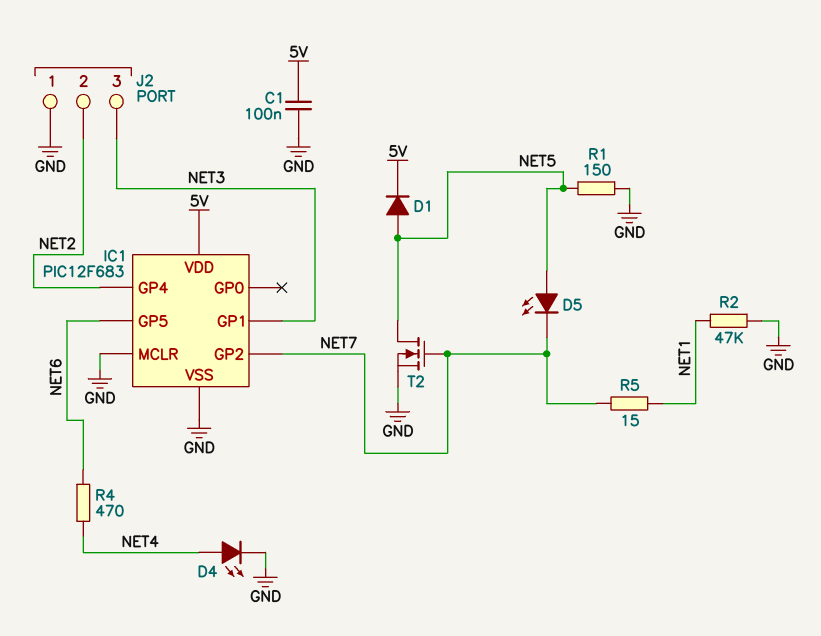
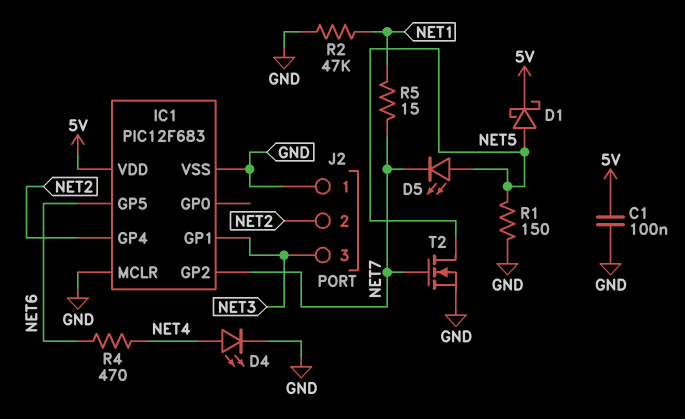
D1: diode (A NET5, K 5V) -> schottky (A NET5, K 5V)

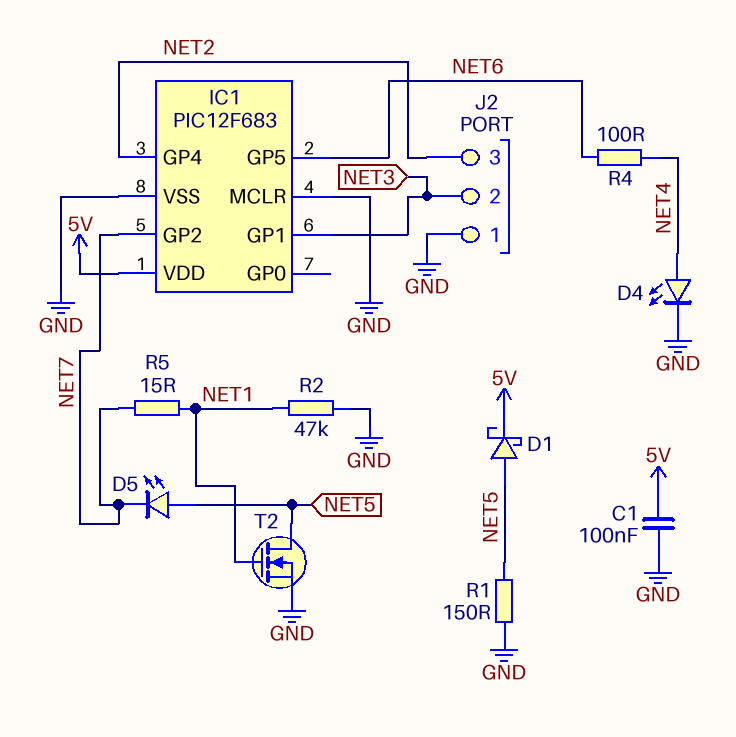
J2 pin 2: NET2 -> NET3
J2 pin 3: NET3 -> NET2
R4: 470 (NET4, NET6) -> 100 (NET4, NET6)
T2: NMOS (G NET7, D NET5, S GND) -> NMOS (G NET1, D NET5, S GND)

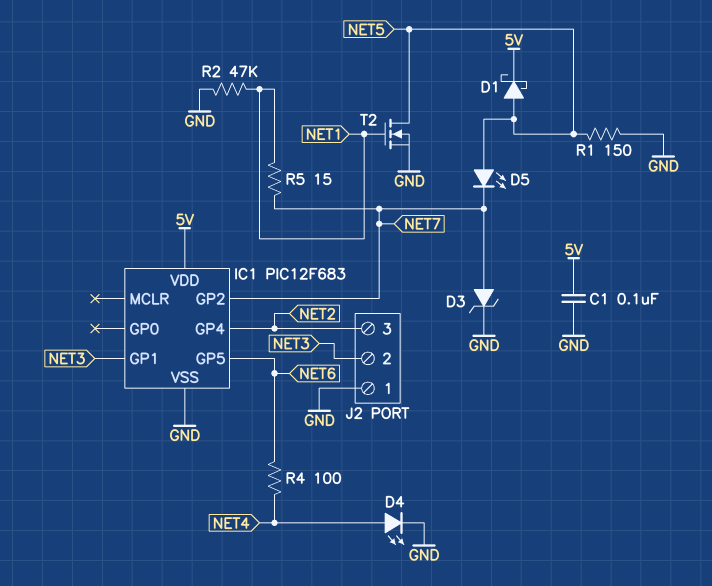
D3: none -> zener (A NET7, K GND)
IC1 pin MCLR: GND -> none

